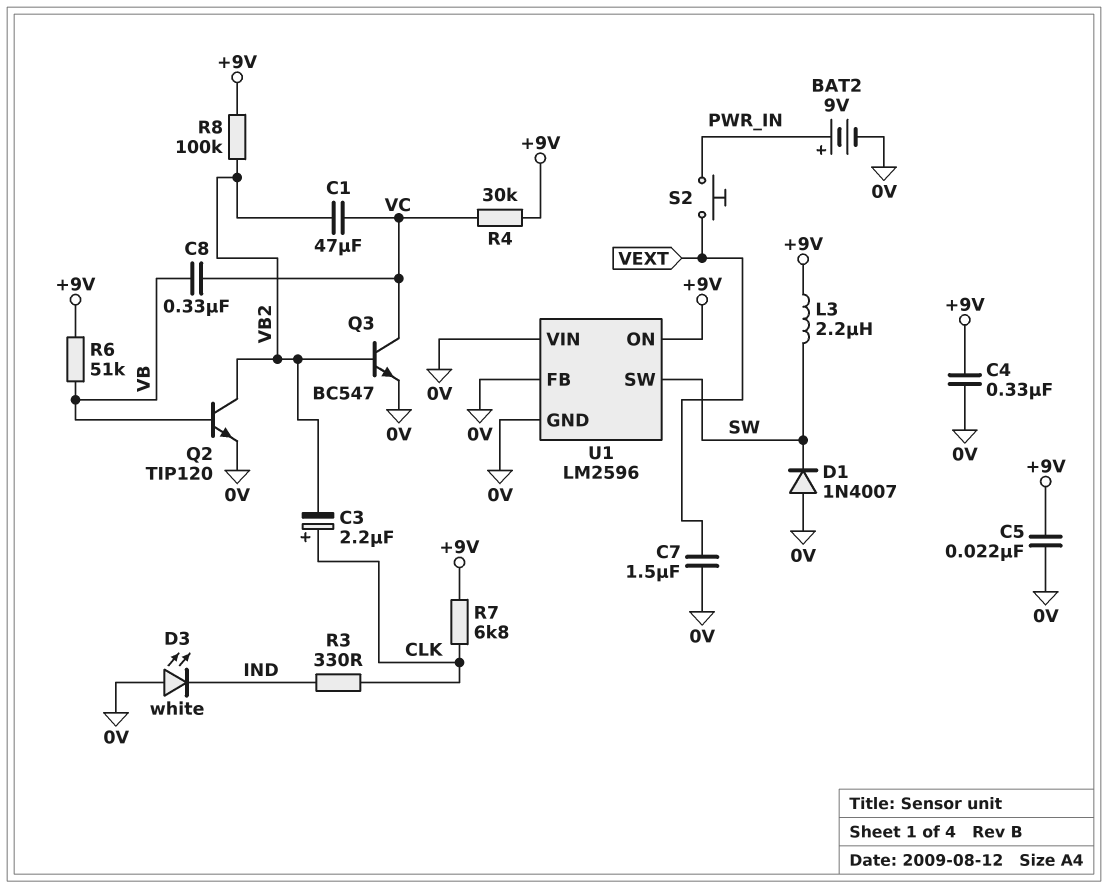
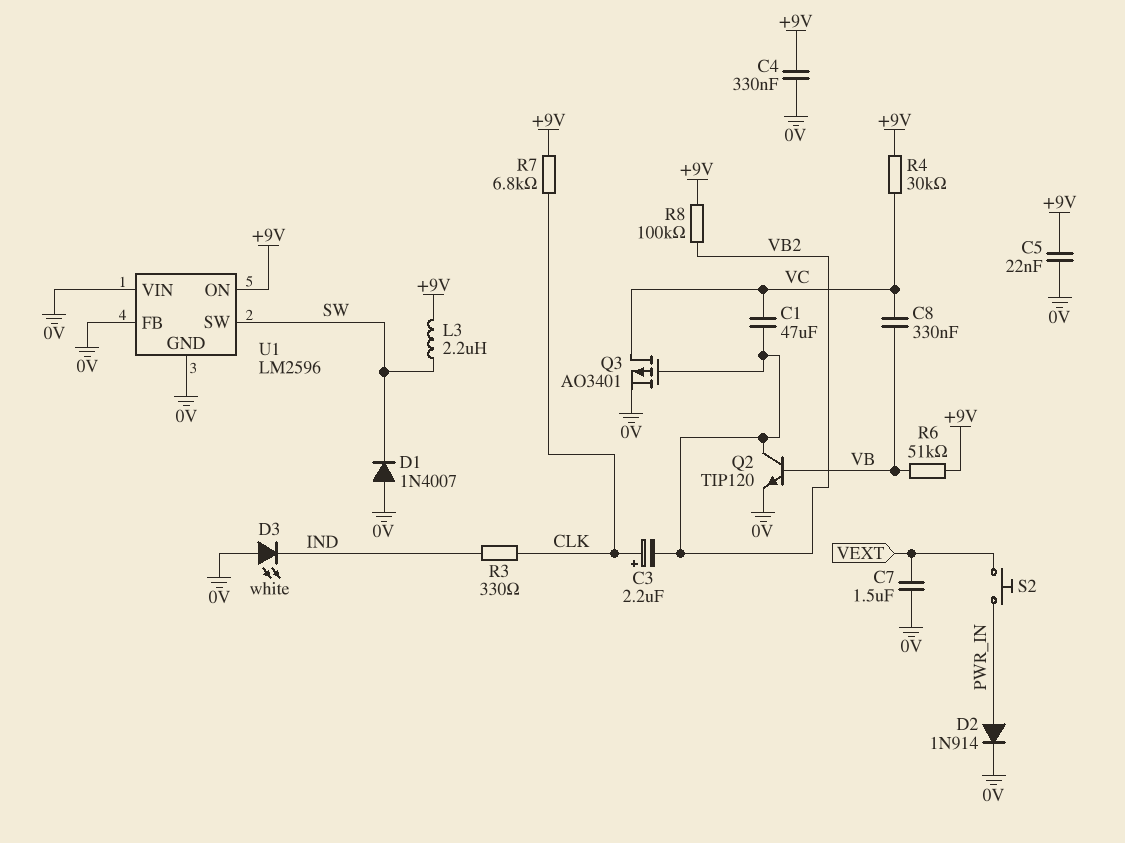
BAT2: 9V (plus PWR_IN, minus 0V) -> none
D2: none -> diode 1N914 (A PWR_IN, K 0V)
Q3: NPN BC547 (B VB2, C VC, E 0V) -> PMOS AO3401 (G VB2, D VC, S 0V)

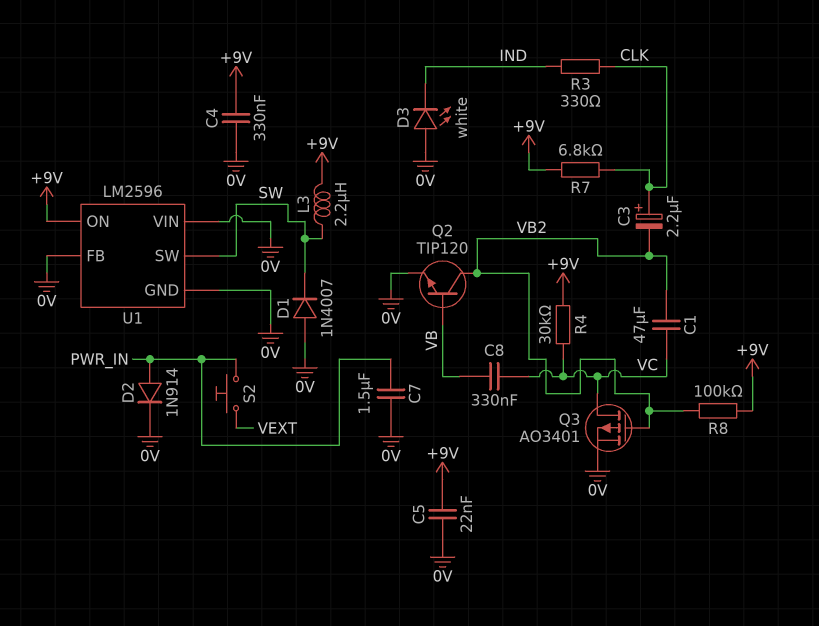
C7: 1.5uF (0V, VEXT) -> 1.5uF (0V, PWR_IN)
R6: 51k (+9V, VB) -> none

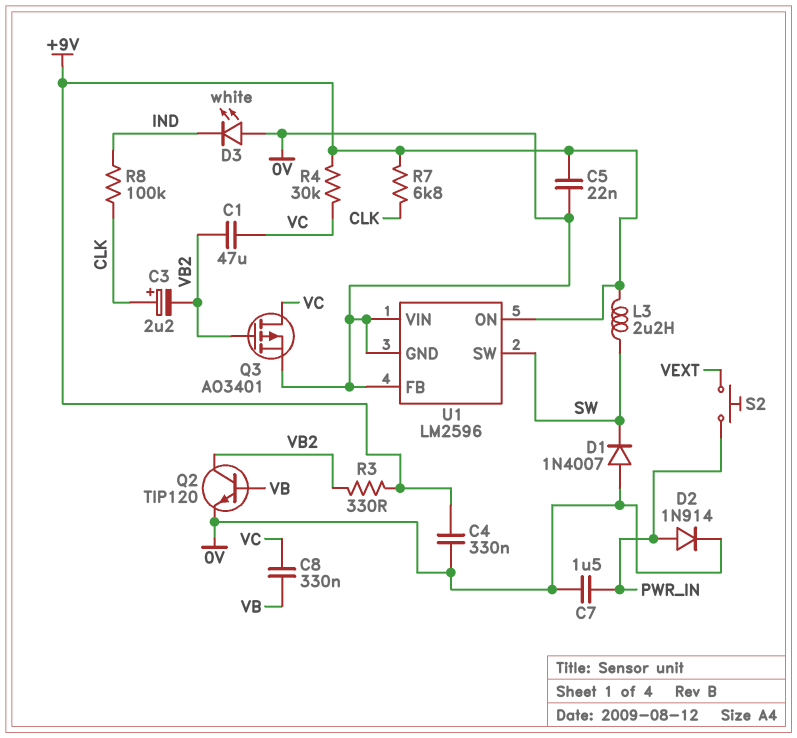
R3: 330 (CLK, IND) -> 330 (+9V, VB2)
R8: 100k (+9V, VB2) -> 100k (CLK, IND)

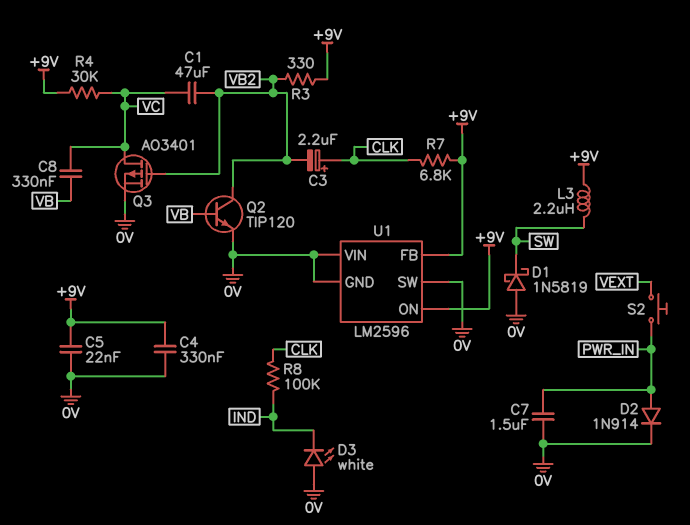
D1: diode 1N4007 (A 0V, K SW) -> schottky 1N5819 (A 0V, K SW)
U1 pin FB: 0V -> +9V
U1 pin SW: SW -> 0V

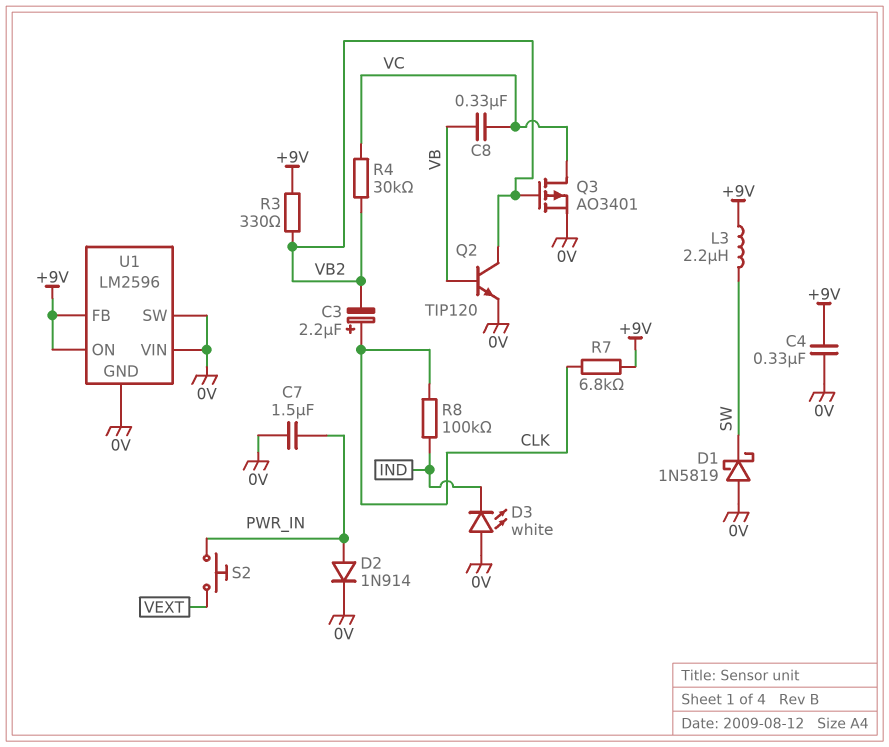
C1: 47uF (VB2, VC) -> none
C5: 22nF (+9V, 0V) -> none
R4: 30k (+9V, VC) -> 30k (VB2, VC)

